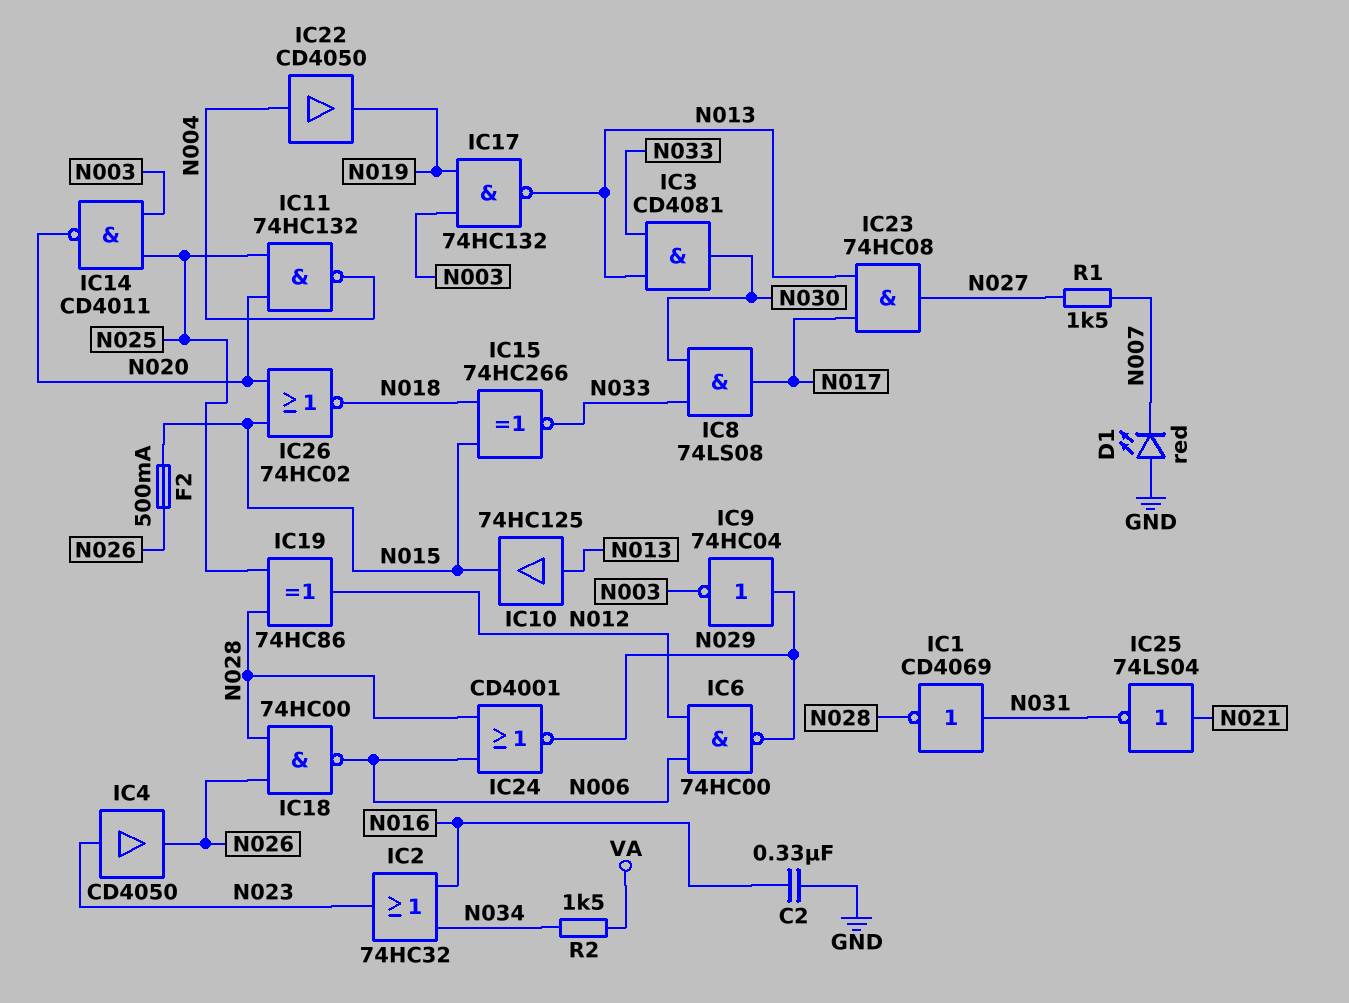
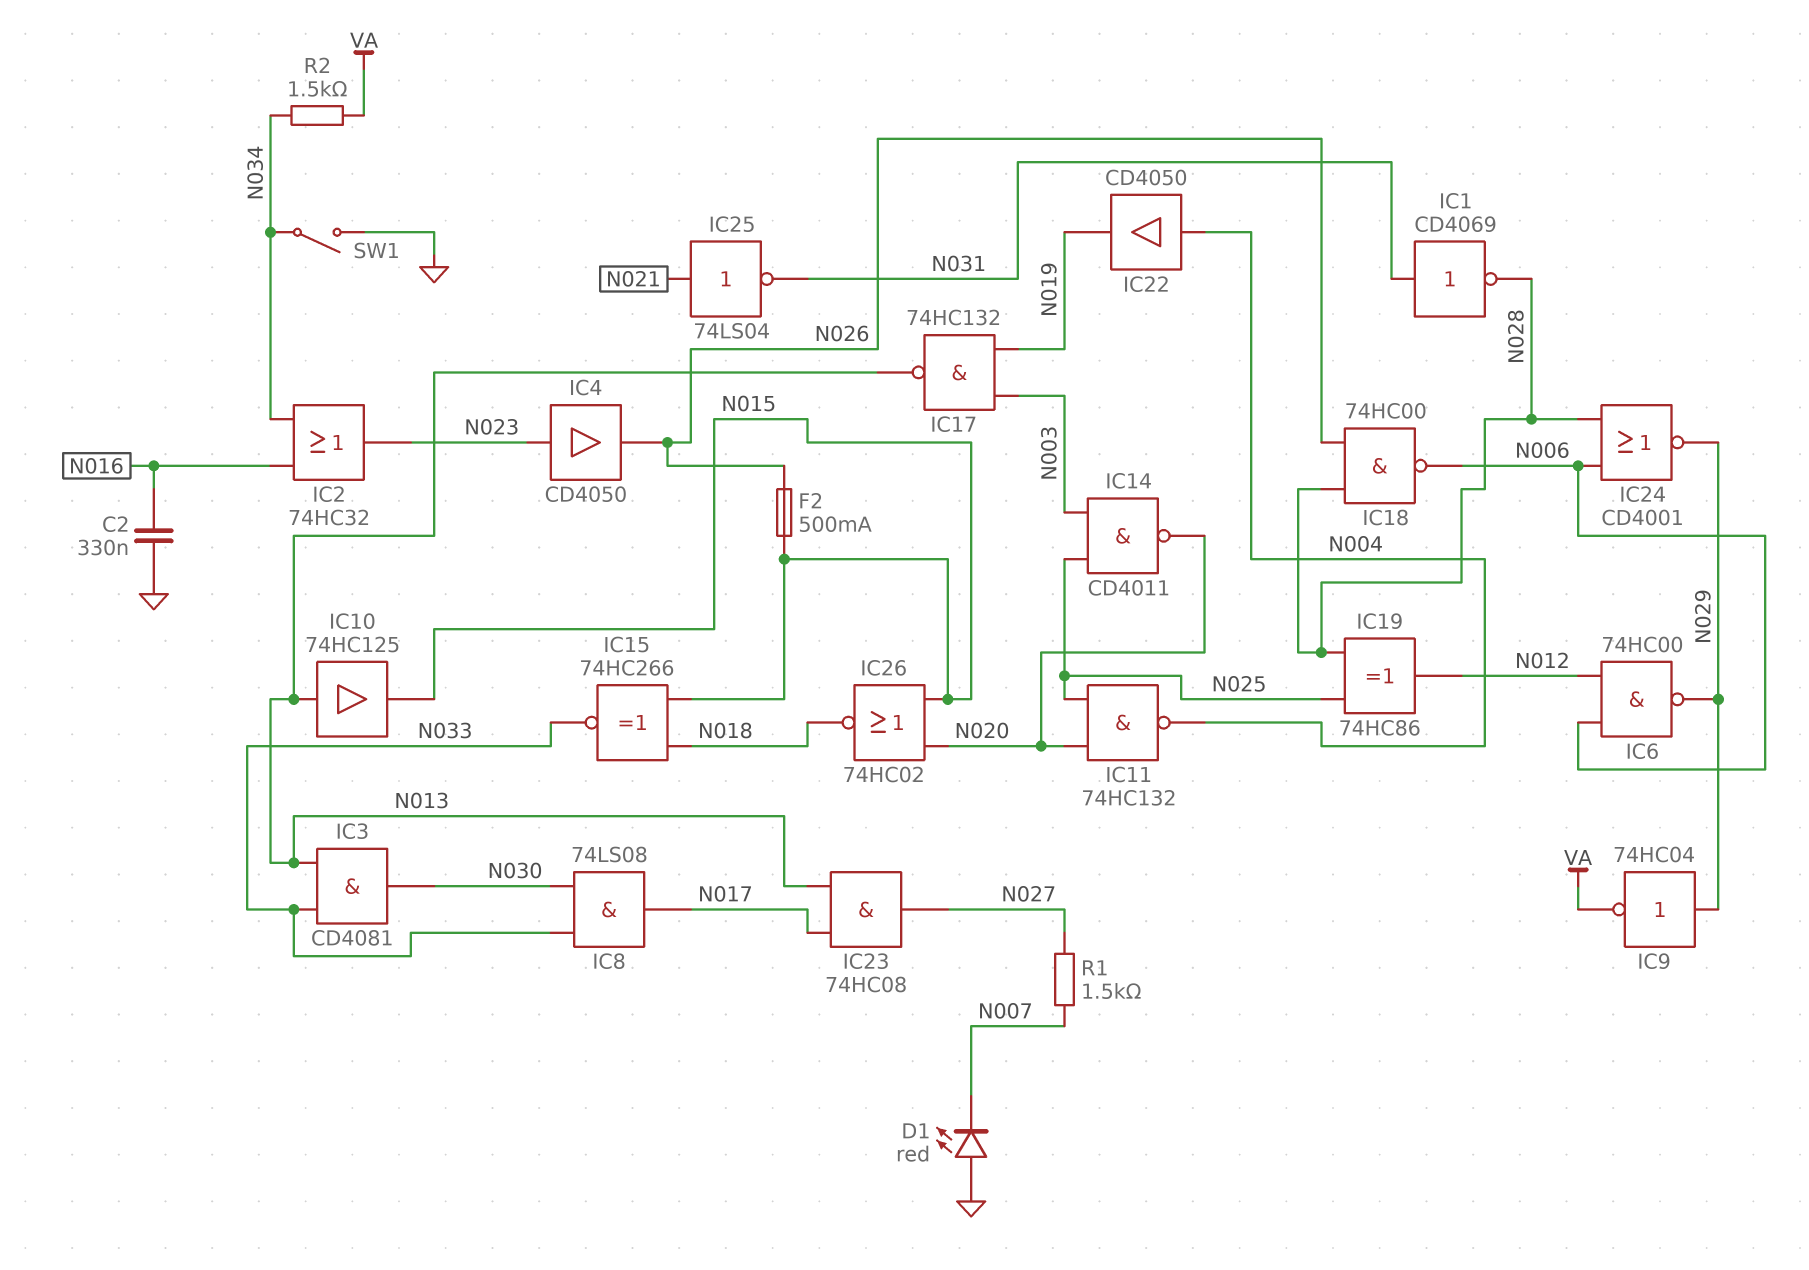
IC9: NOT 74HC04 (in N029, out N003) -> NOT 74HC04 (in N029, out VA)
SW1: none -> switch (GND, N034)

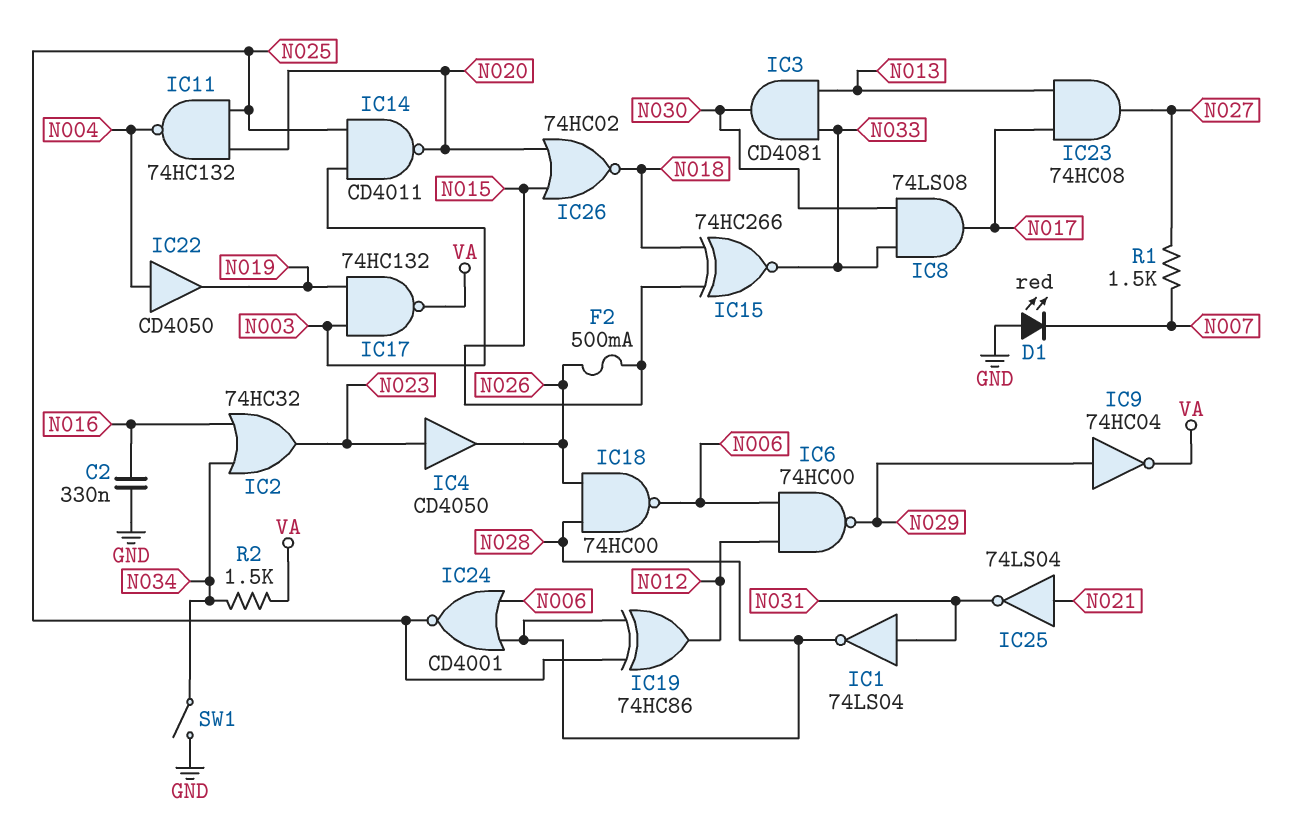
IC1: NOT CD4069 (in N031, out N028) -> NOT 74LS04 (in N031, out N028)
IC10: buffer 74HC125 (in N013, out N015) -> none
IC17: NAND 74HC132 (in N003, in N019, out N013) -> NAND 74HC132 (in N003, in N019, out VA)
IC24: NOR CD4001 (in N006, in N028, out N029) -> NOR CD4001 (in N006, in N028, out N025)

